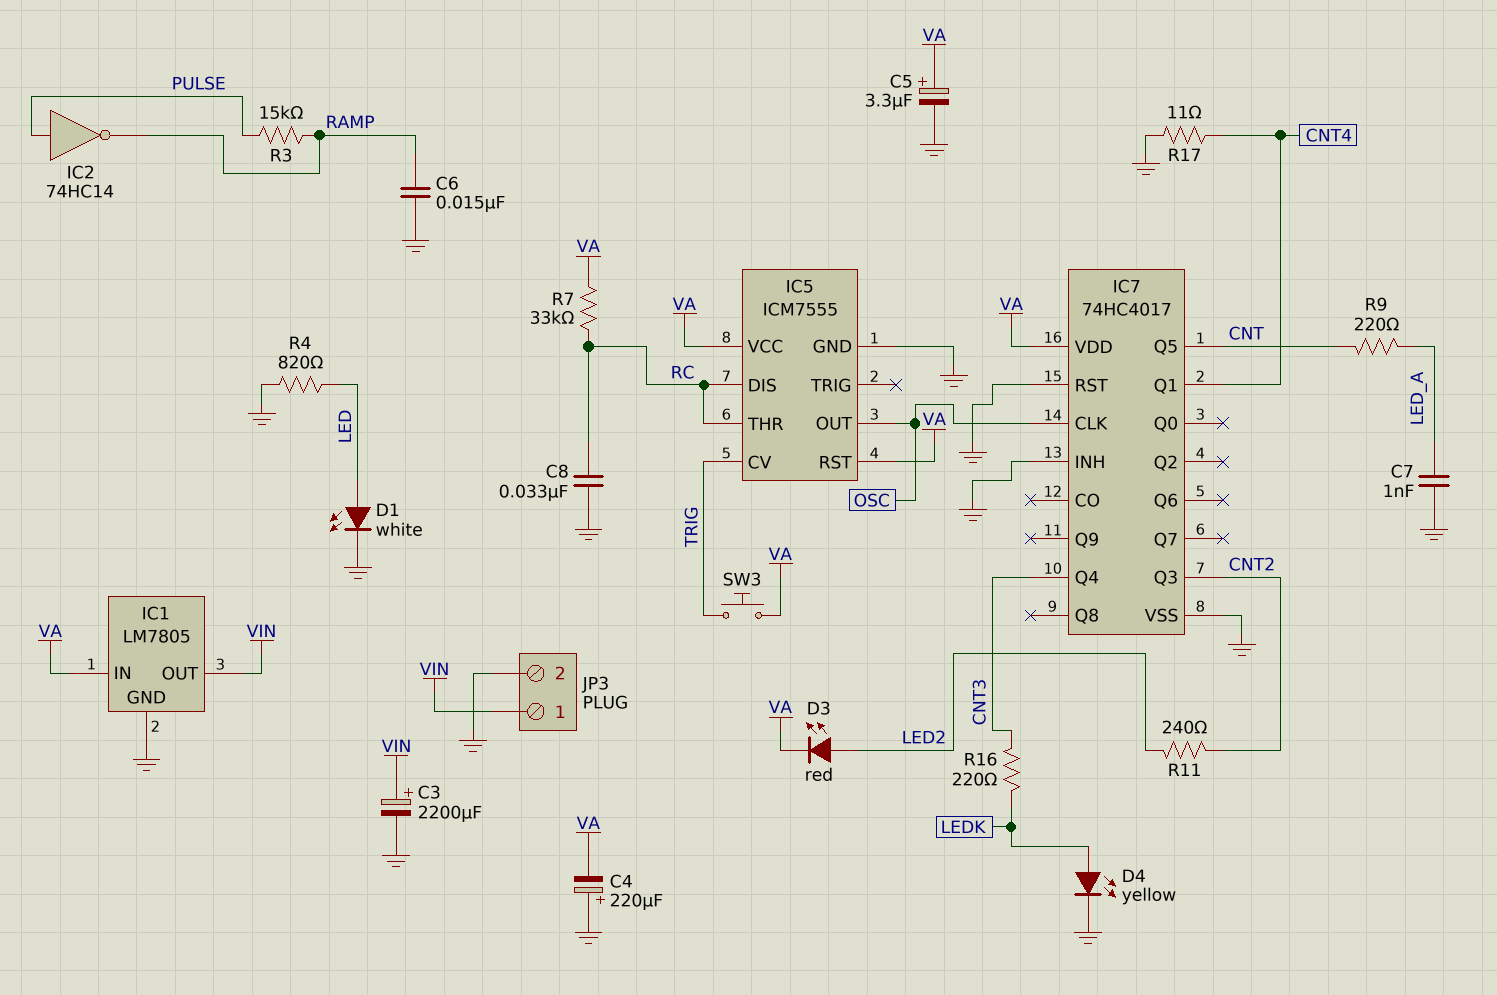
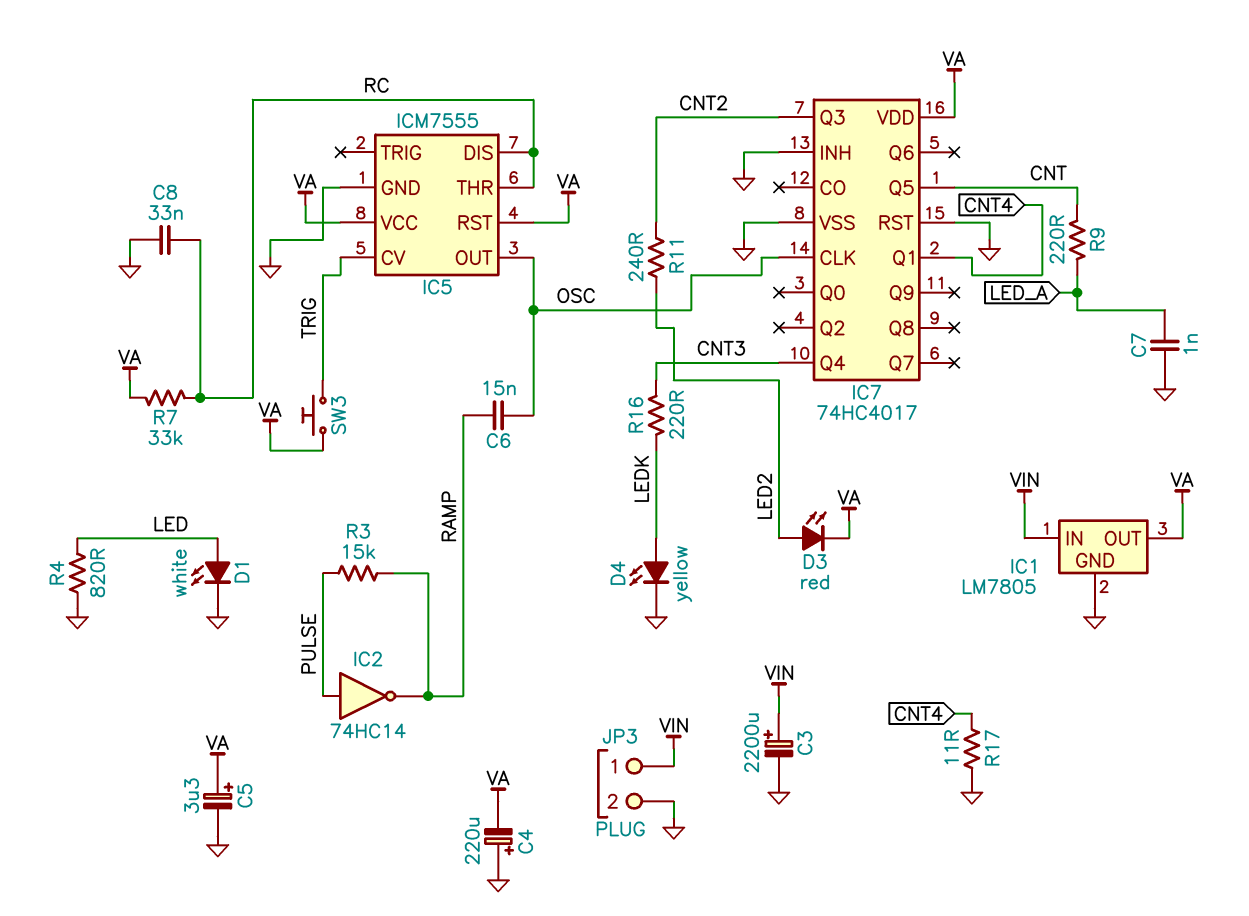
C6: 15nF (GND, RAMP) -> 15nF (OSC, RAMP)
IC1 pin IN: VA -> VIN
IC1 pin OUT: VIN -> VA

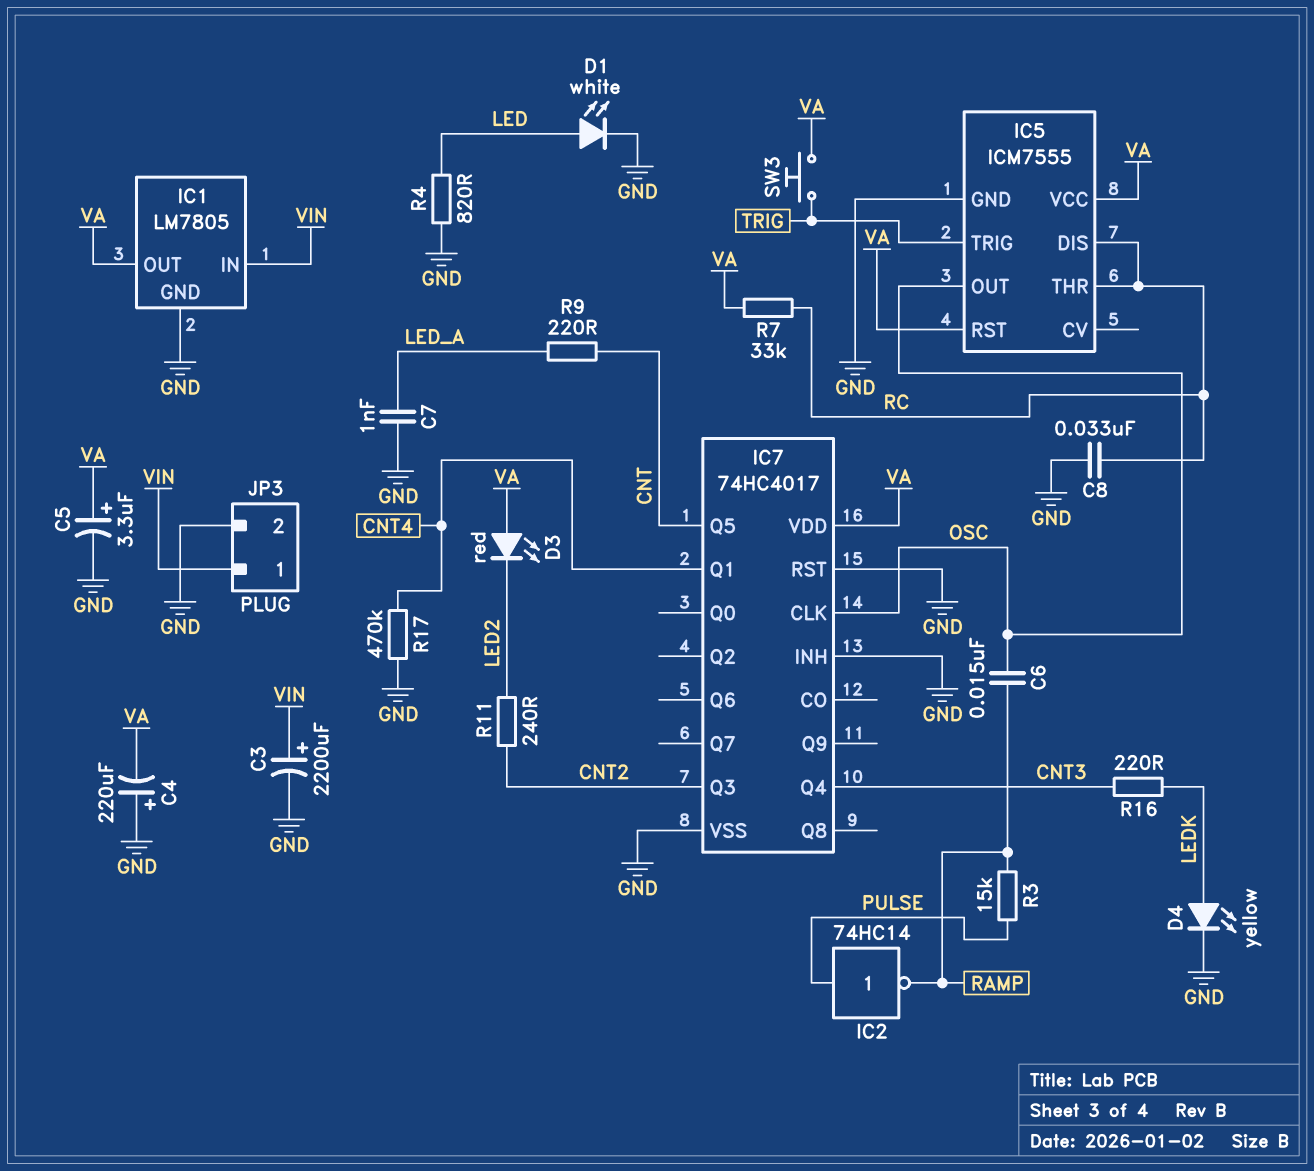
D3: LED red (A LED2, K VA) -> LED red (A VA, K LED2)
IC5 pin CV: TRIG -> none
IC5 pin TRIG: none -> TRIG
R17: 11 (CNT4, GND) -> 470k (CNT4, GND)

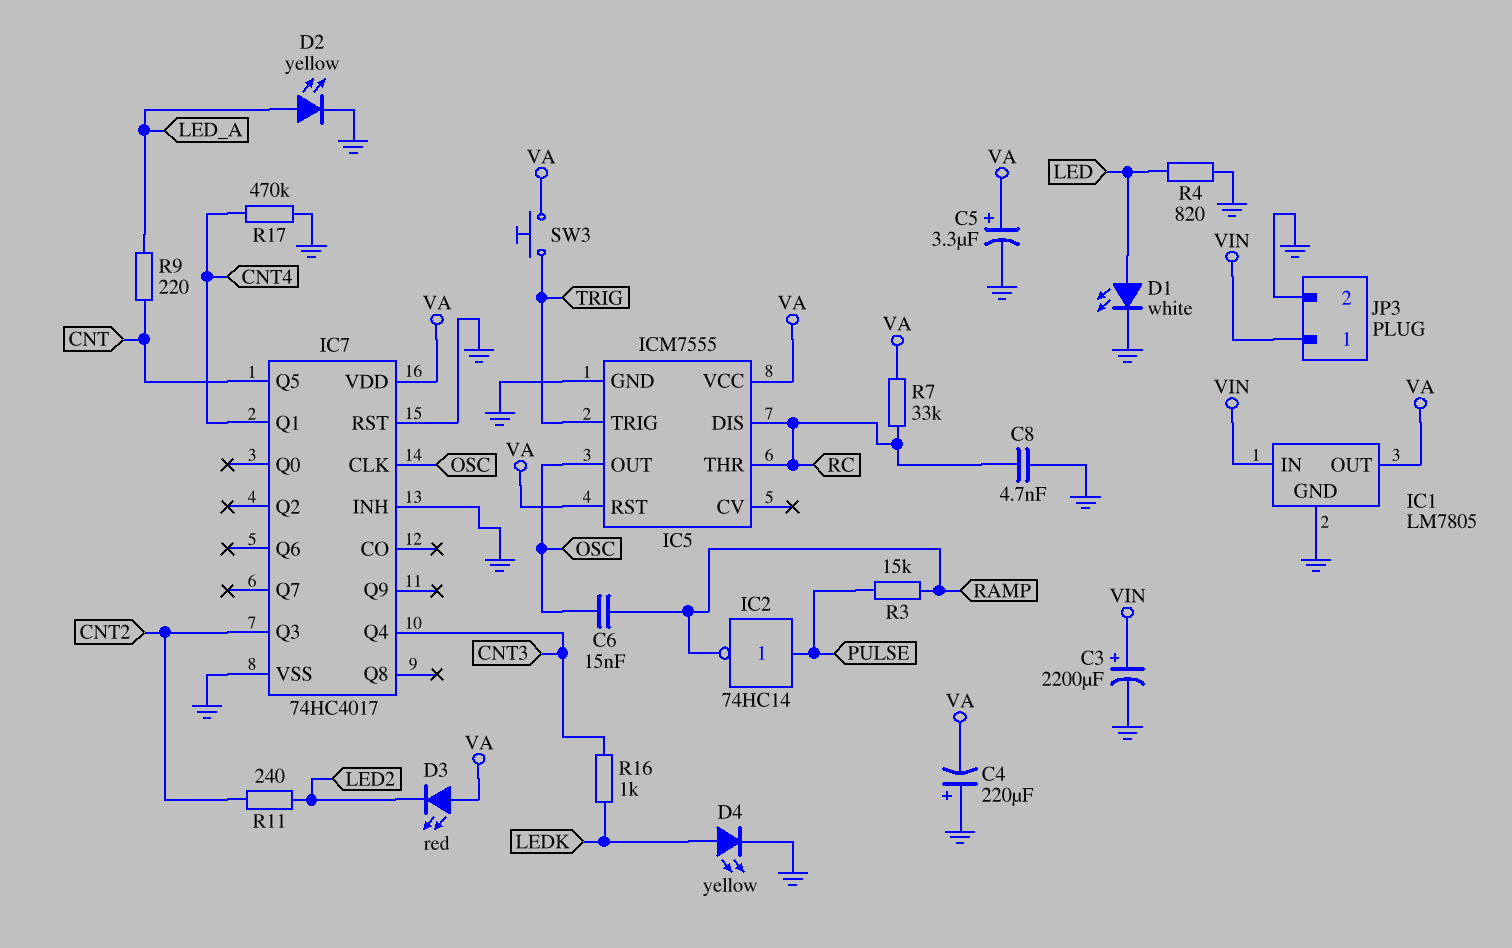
C7: 1nF (GND, LED_A) -> none
C8: 33nF (GND, RC) -> 4.7nF (GND, RC)
D2: none -> LED yellow (A LED_A, K GND)
R16: 220 (CNT3, LEDK) -> 1k (CNT3, LEDK)

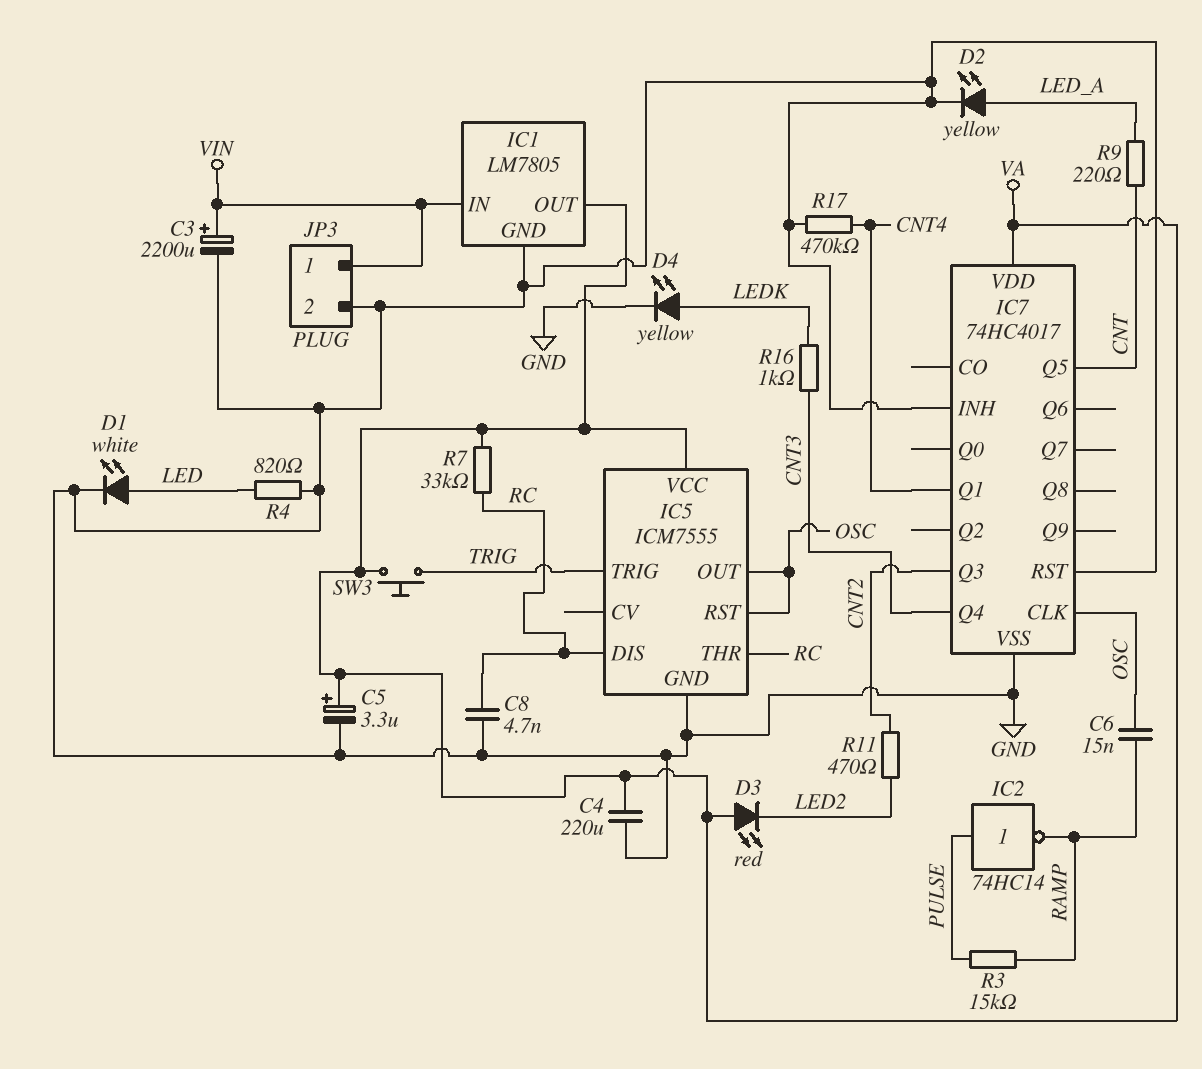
C4: 220uF (plus GND, minus VA) -> 220uF (GND, VA)
IC5 pin RST: VA -> OSC
R11: 240 (CNT2, LED2) -> 470 (CNT2, LED2)

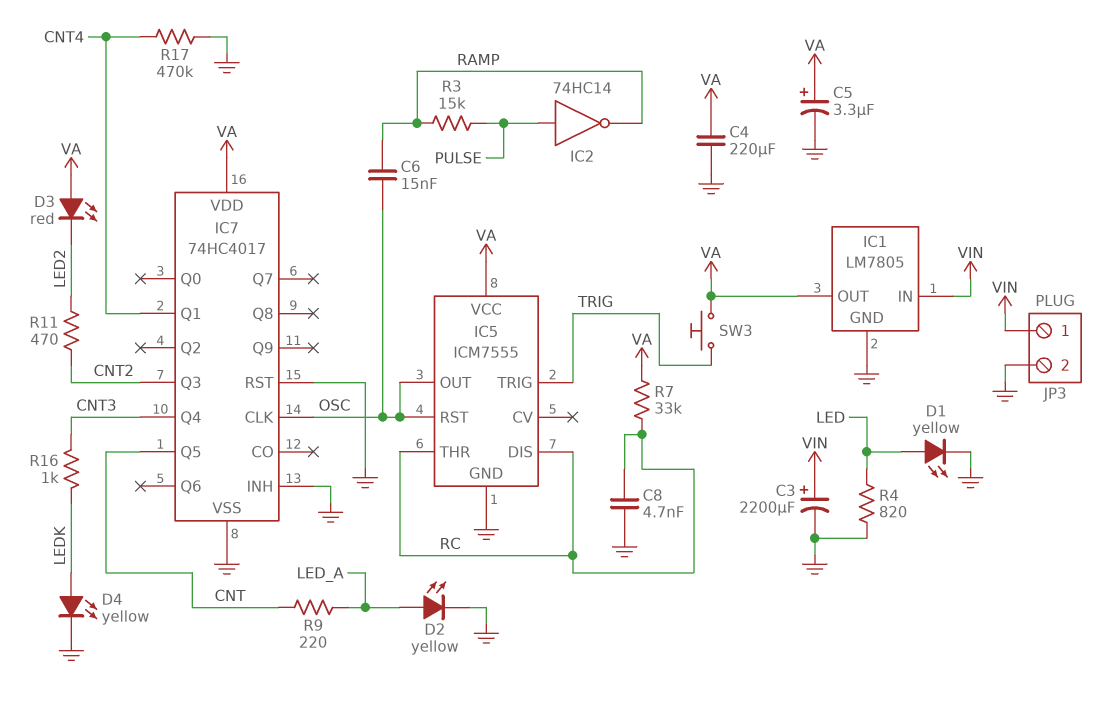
D1: LED white (A LED, K GND) -> LED yellow (A LED, K GND)

